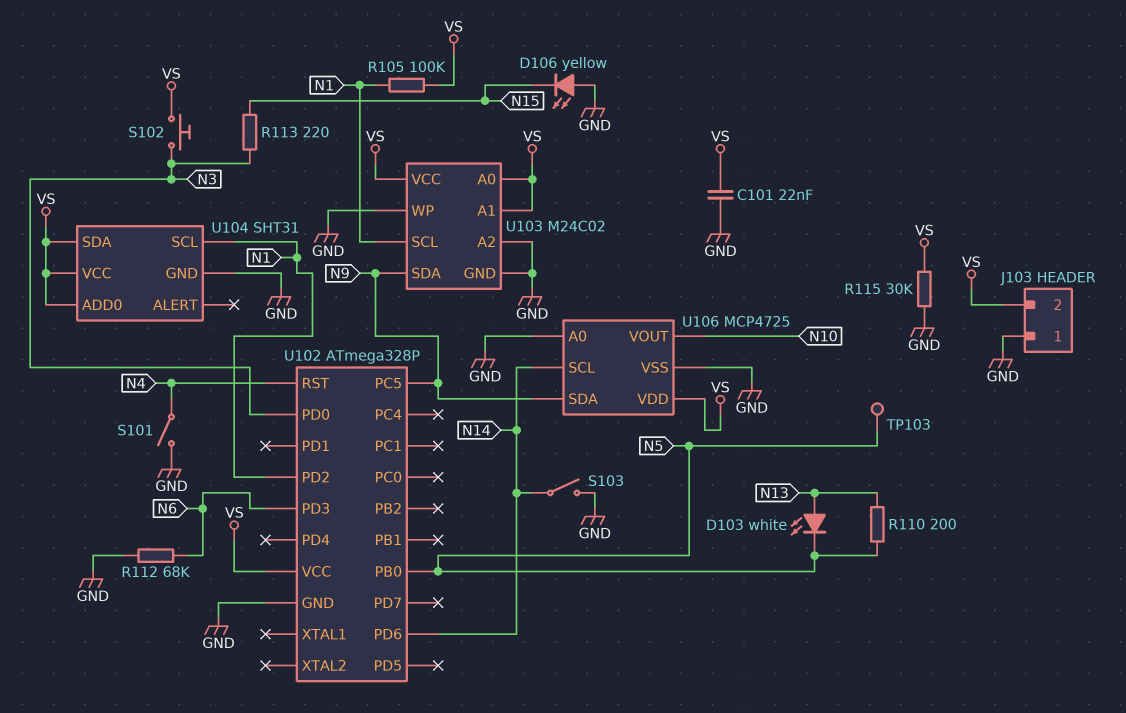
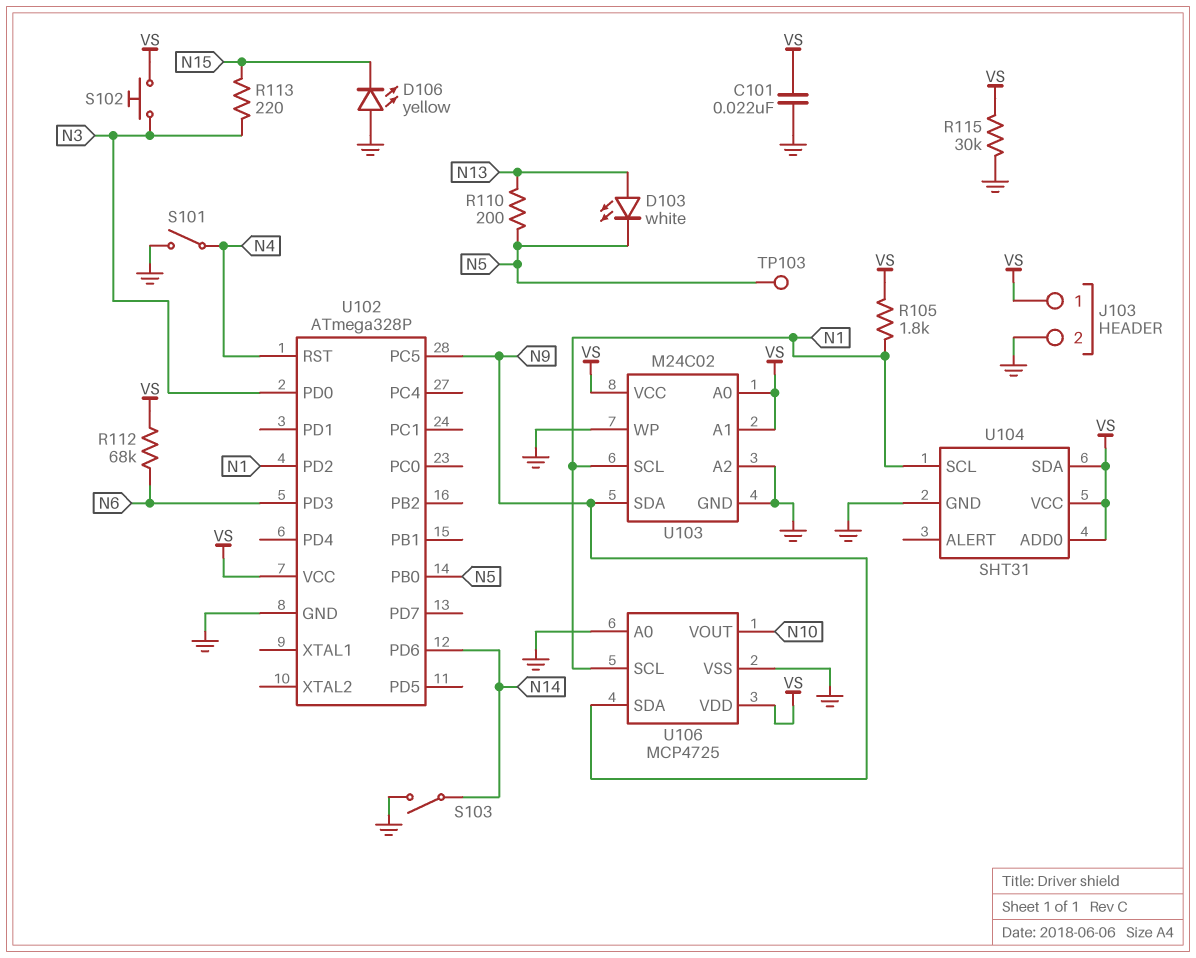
J103 pin 1: GND -> VS
J103 pin 2: VS -> GND
R105: 100k (N1, VS) -> 1.8k (N1, VS)
R112: 68k (GND, N6) -> 68k (N6, VS)
U106 pin SCL: N14 -> N1

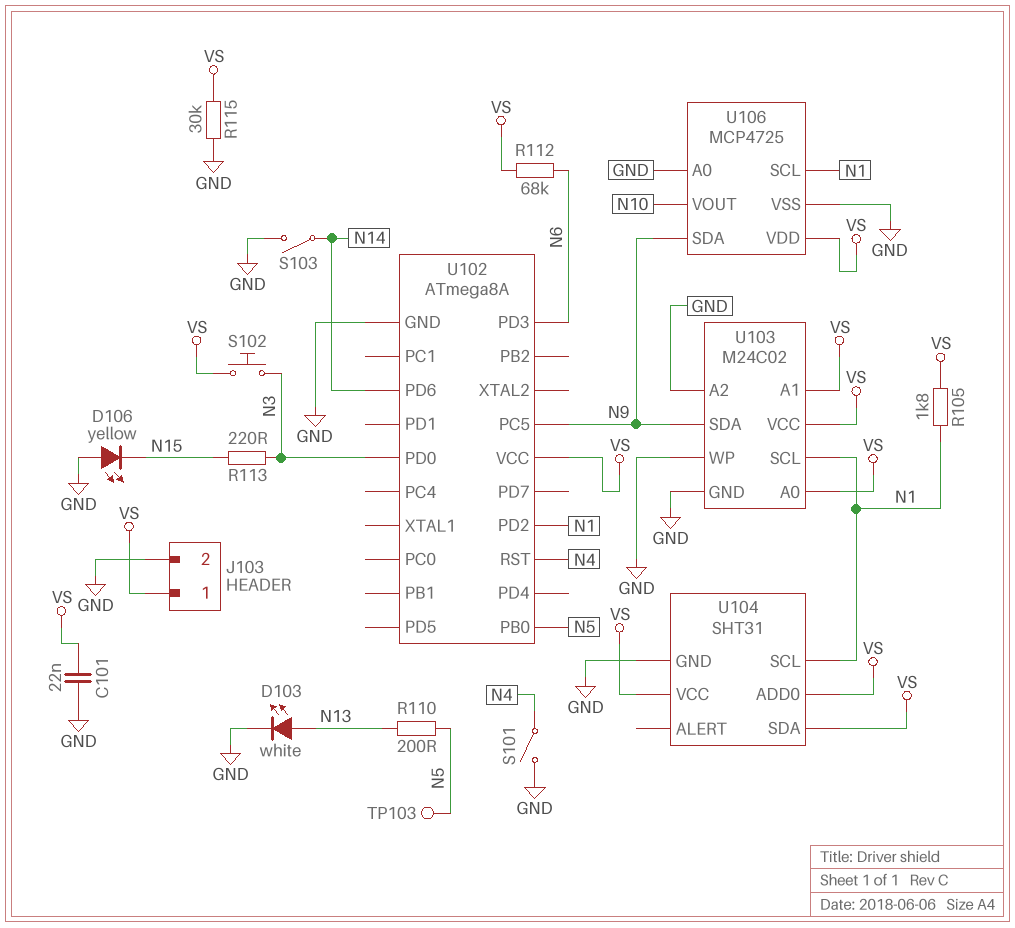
D103: LED white (A N13, K N5) -> LED white (A N13, K GND)
U102: ATmega328P -> ATmega8A

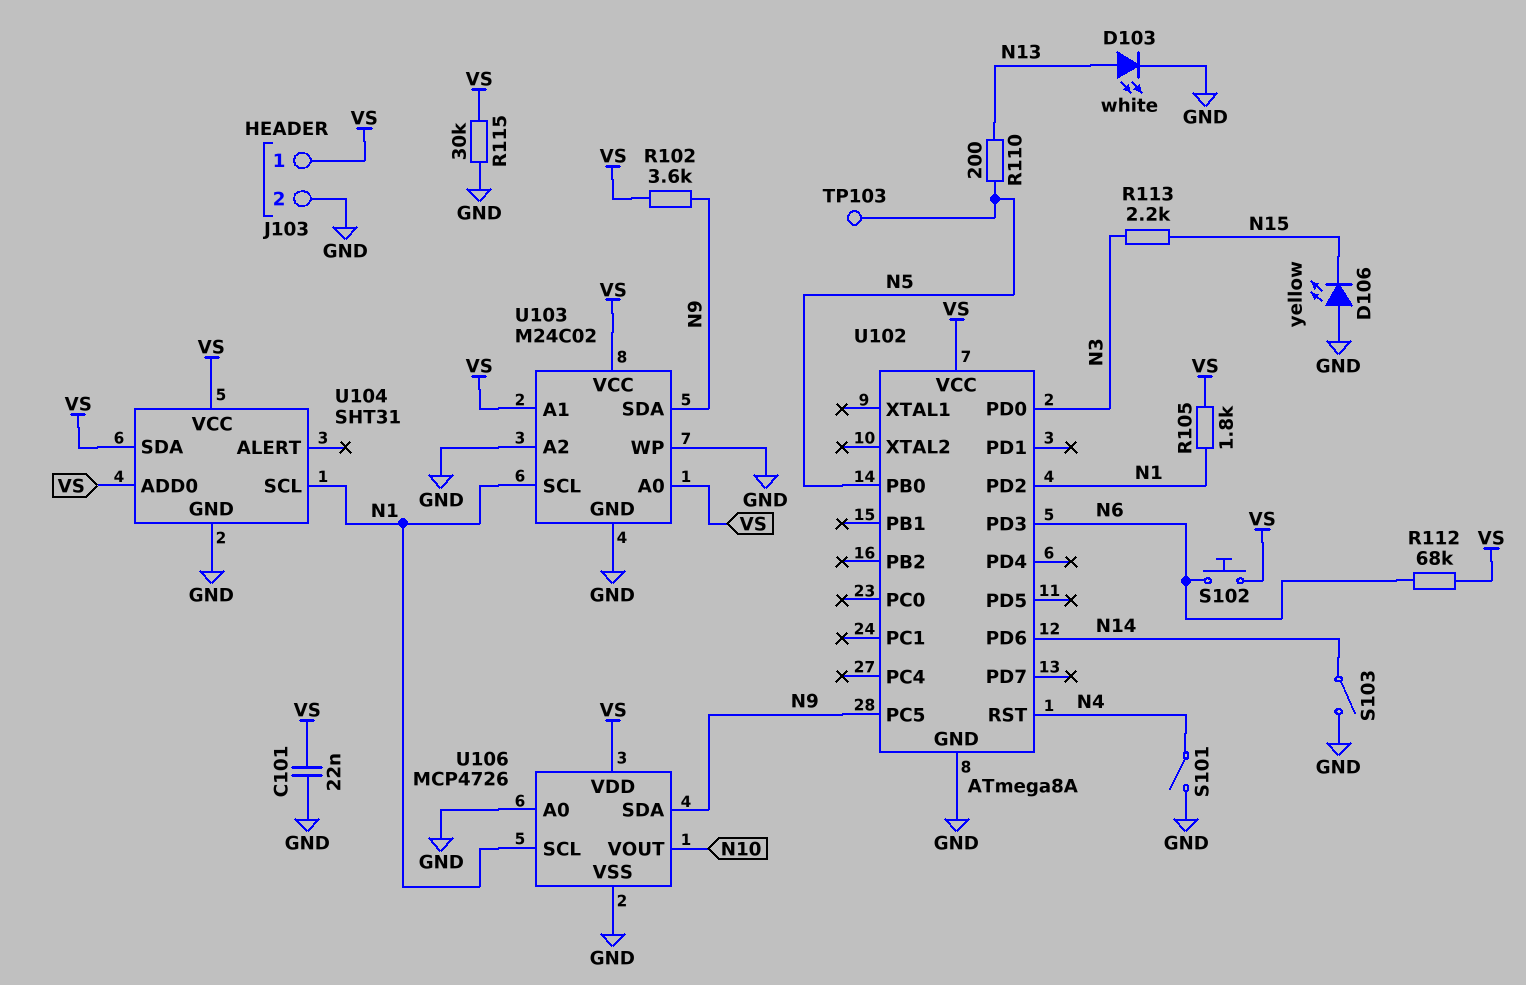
R102: none -> 3.6k (N9, VS)
R113: 220 (N3, N15) -> 2.2k (N3, N15)
S102: button (N3, VS) -> button (N6, VS)
U106: MCP4725 -> MCP4726

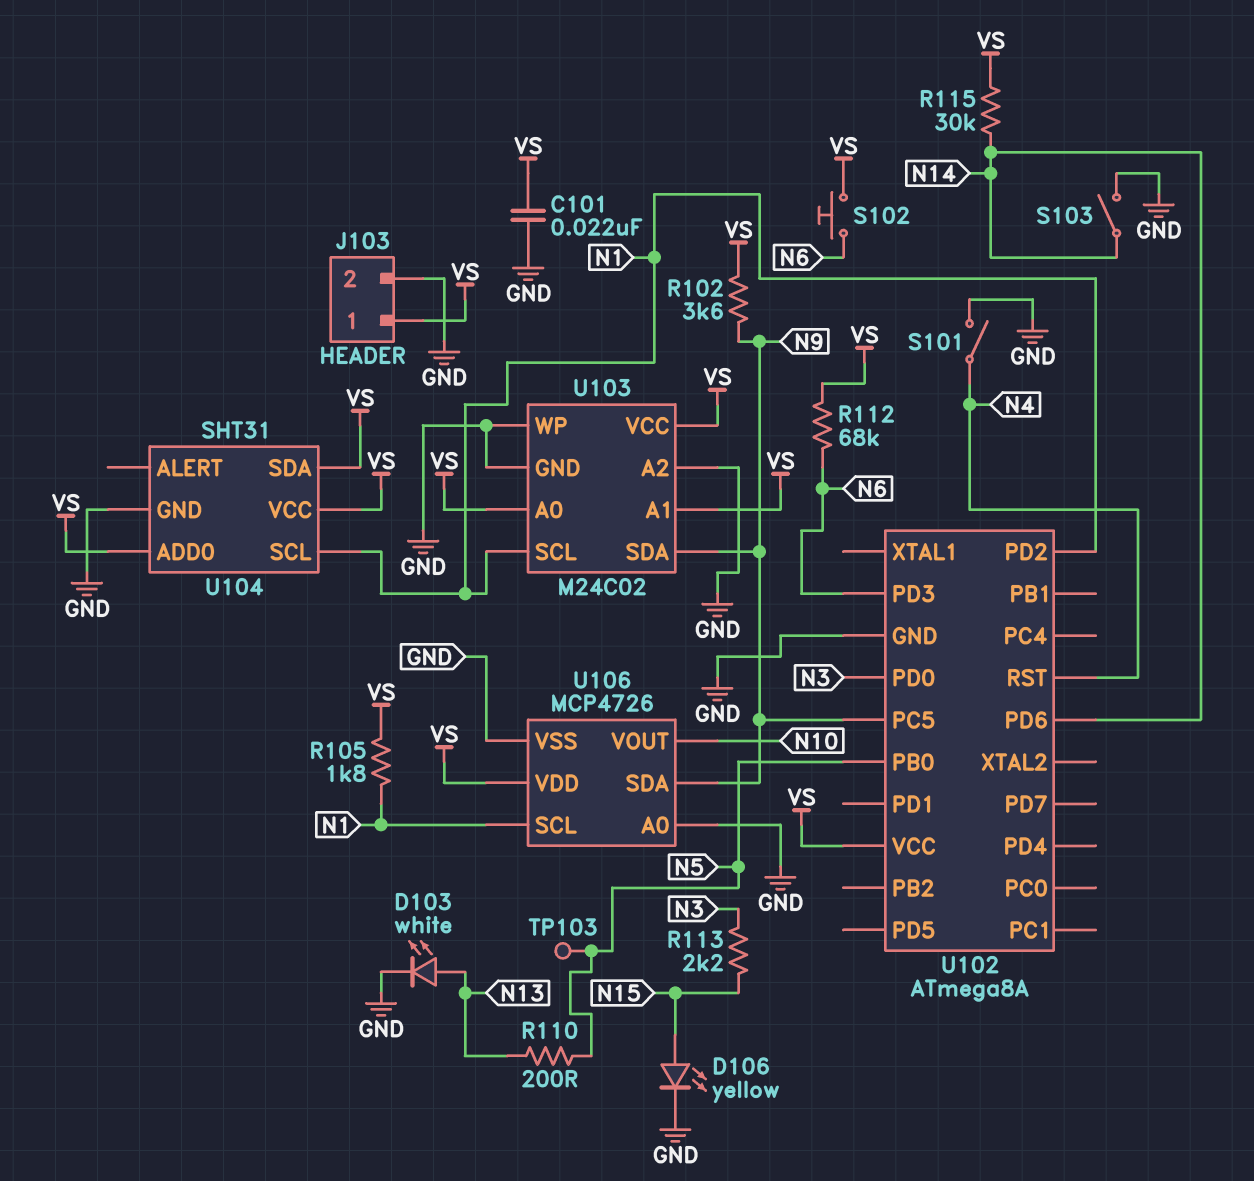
D106: LED yellow (A GND, K N15) -> LED yellow (A N15, K GND)
R115: 30k (GND, VS) -> 30k (N14, VS)

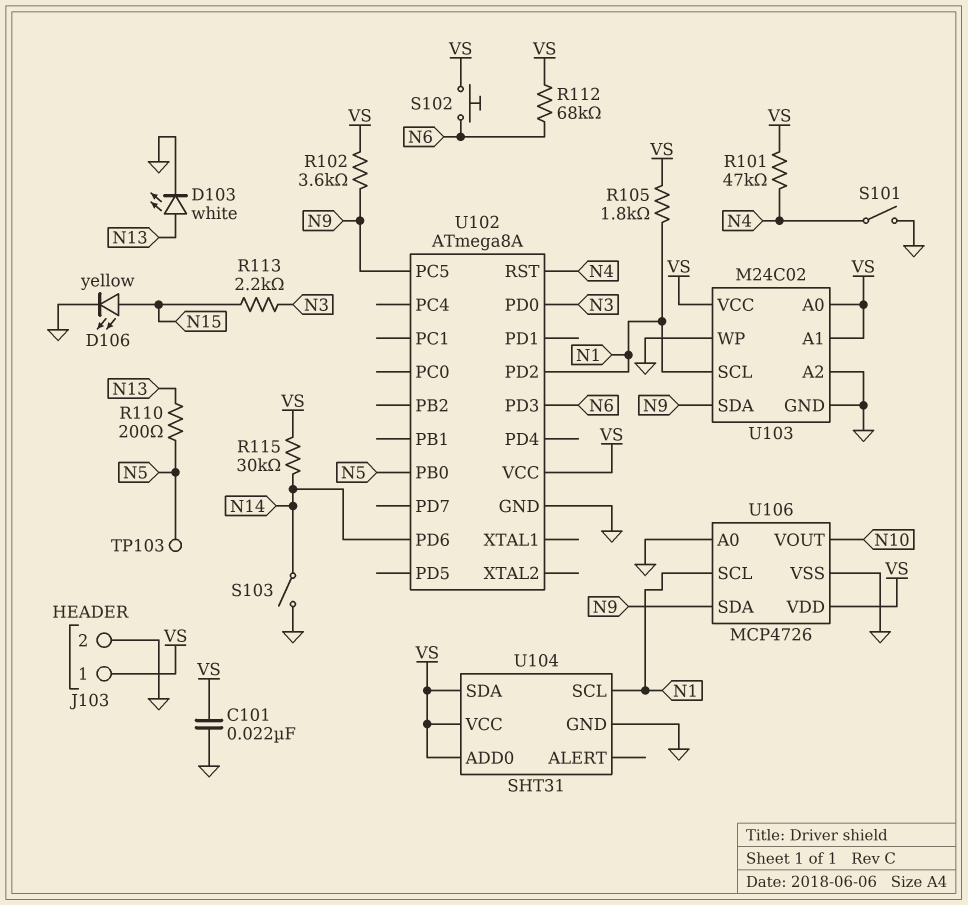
R101: none -> 47k (N4, VS)

